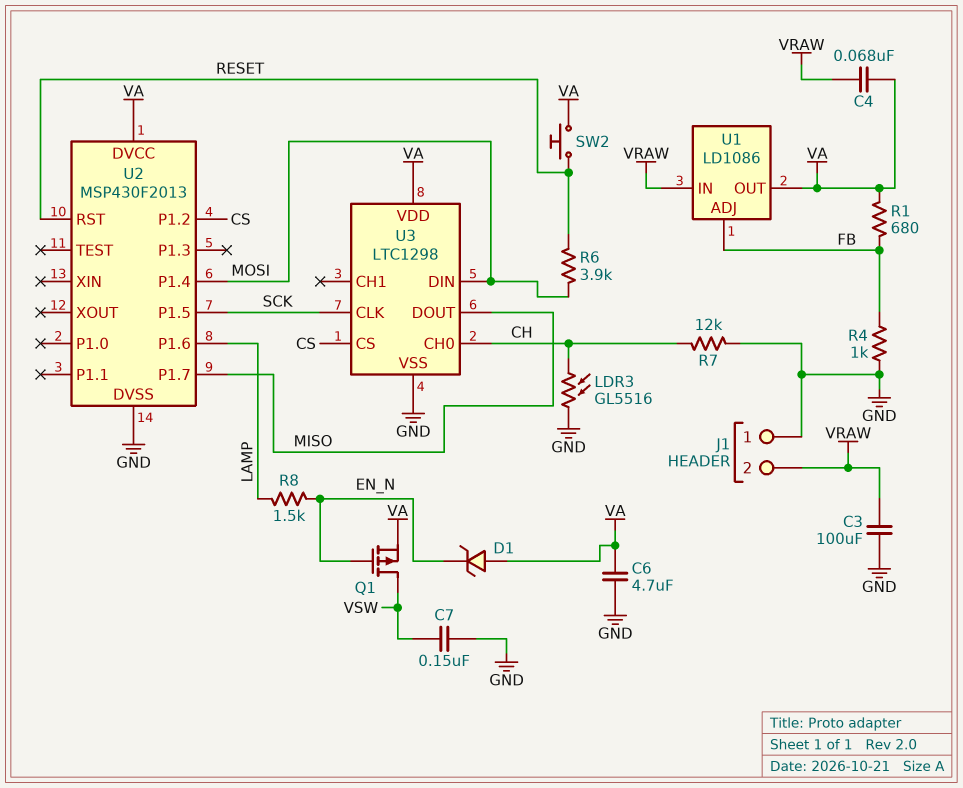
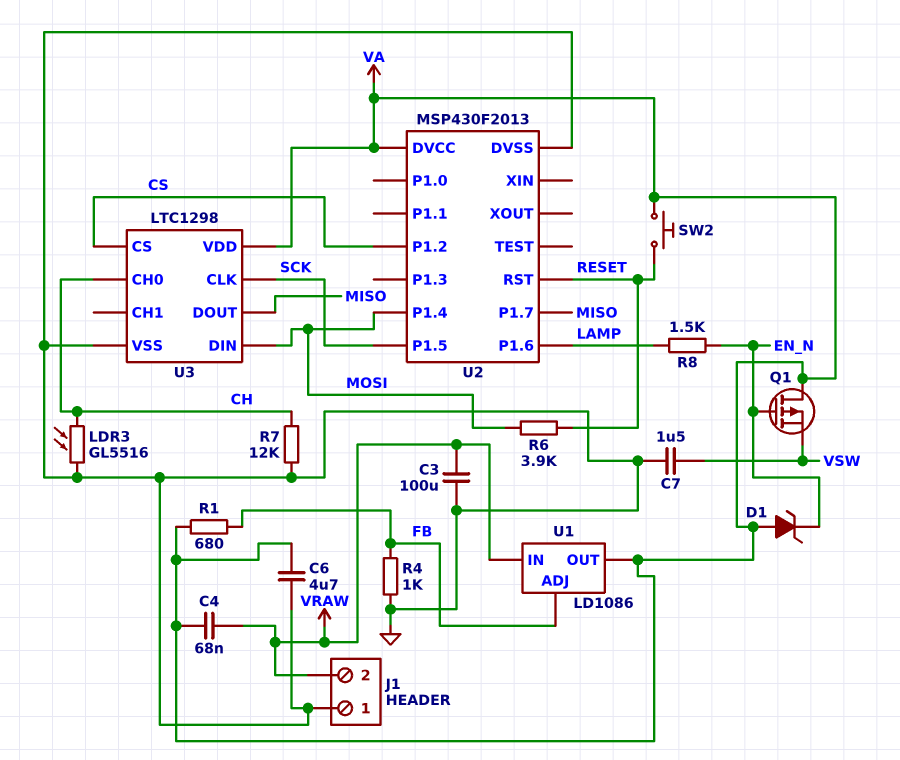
C7: 150nF (GND, VSW) -> 1.5uF (GND, VSW)
Q1: PMOS (G EN_N, D VSW, S VA) -> PMOS (G EN_N, D VA, S VSW)

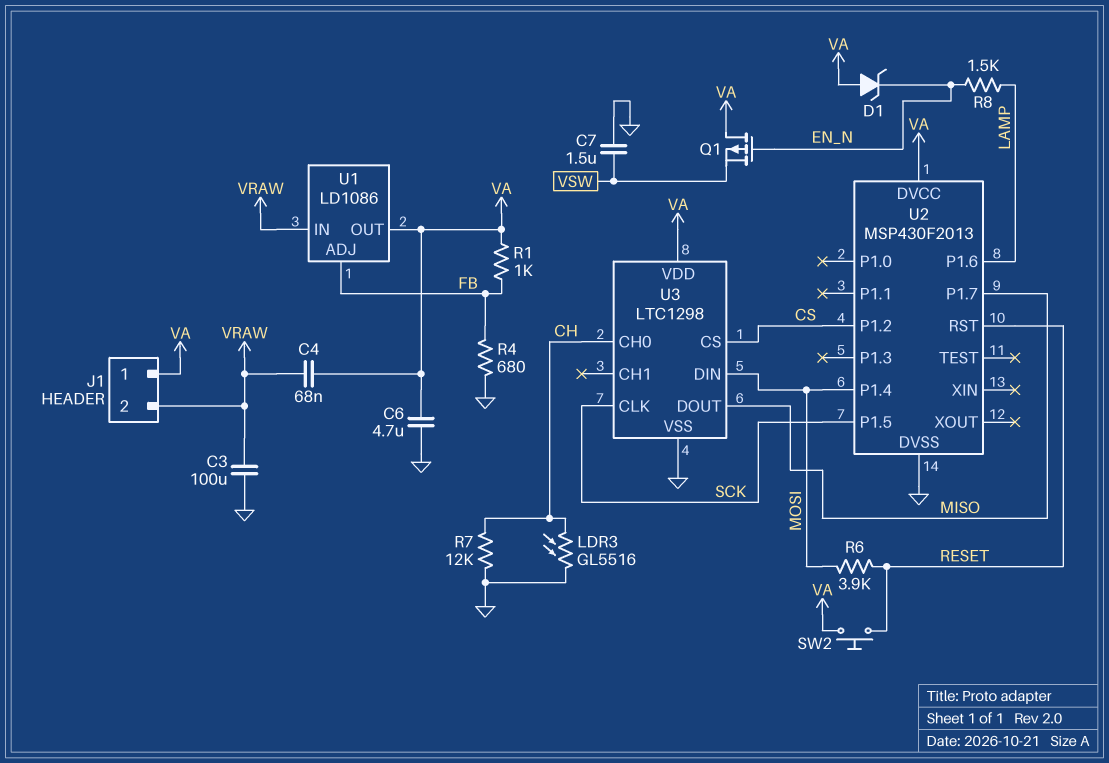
J1 pin 1: GND -> VA
R1: 680 (FB, VA) -> 1k (FB, VA)
R4: 1k (FB, GND) -> 680 (FB, GND)

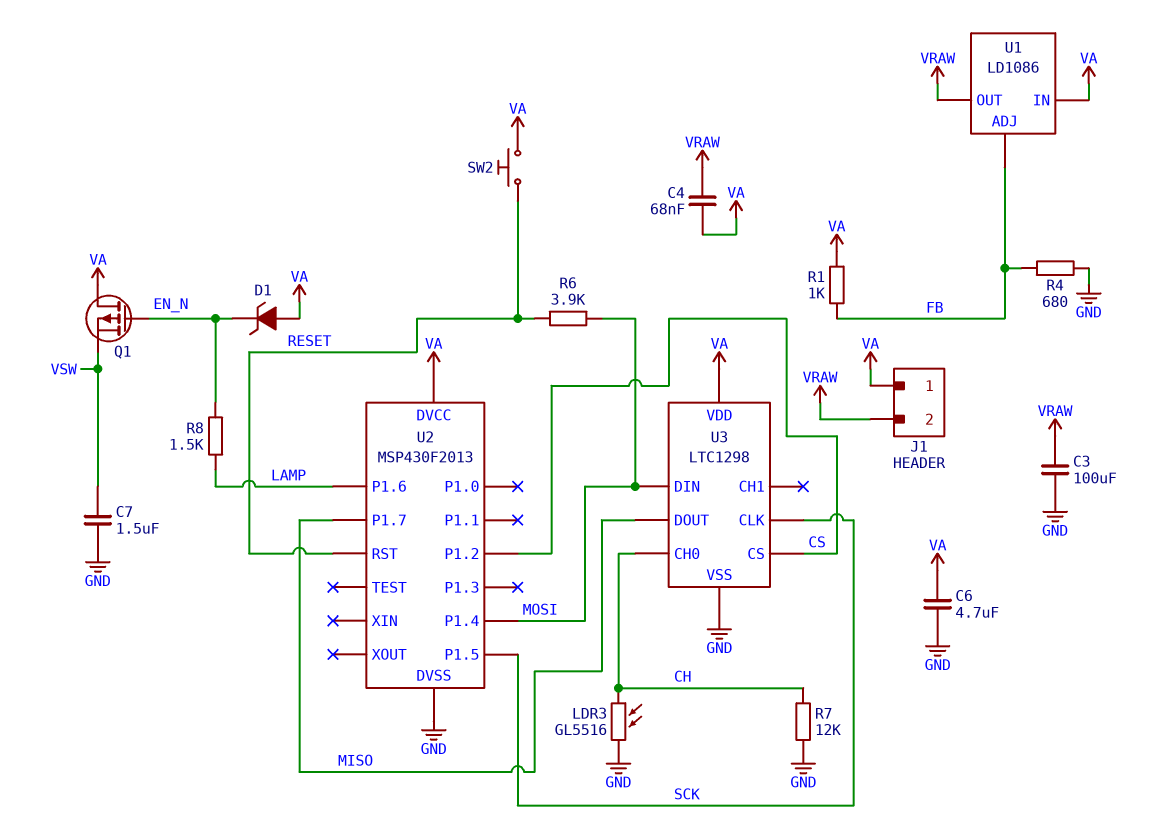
U1 pin IN: VRAW -> VA
U1 pin OUT: VA -> VRAW

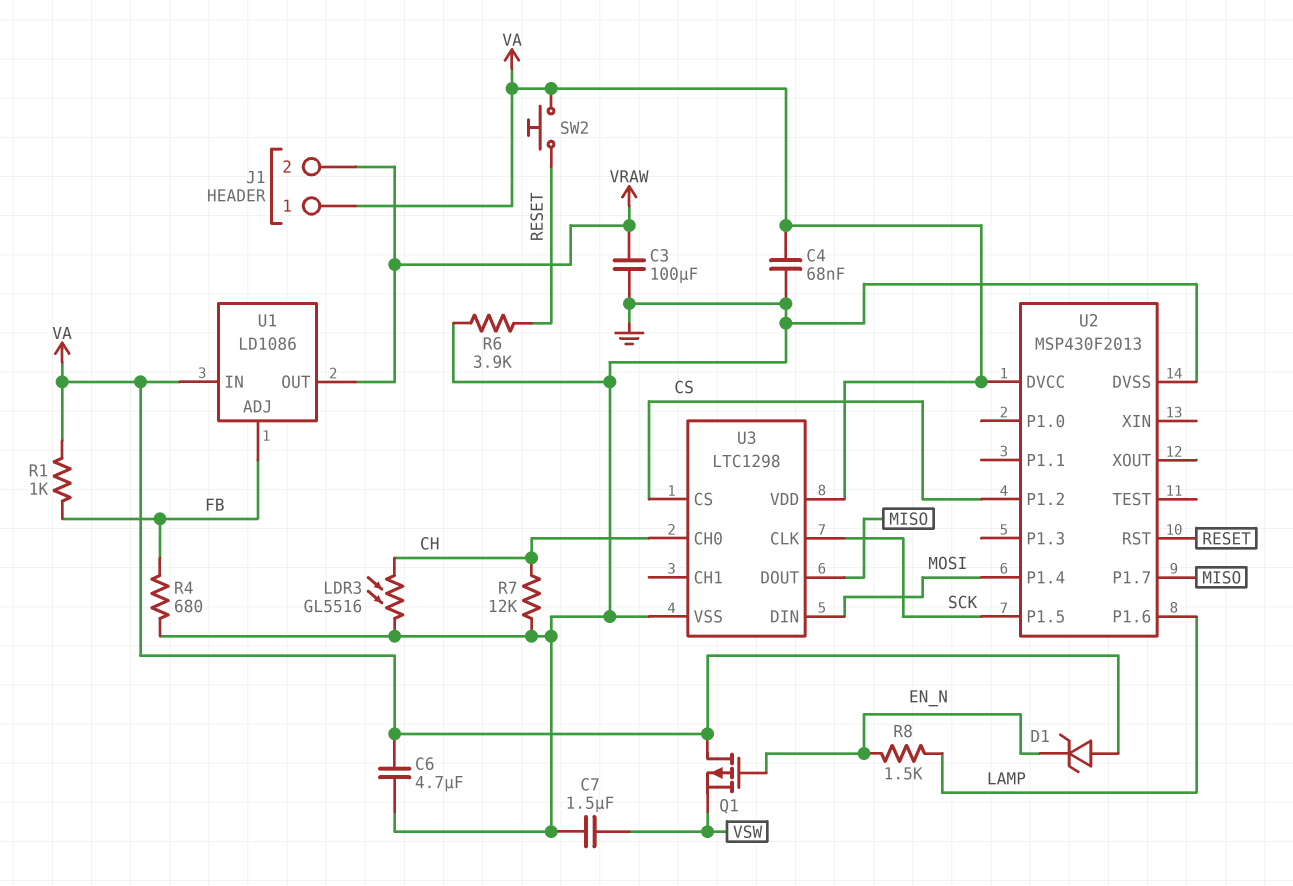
C4: 68nF (VA, VRAW) -> 68nF (GND, VA)
R6: 3.9k (MOSI, RESET) -> 3.9k (GND, RESET)

